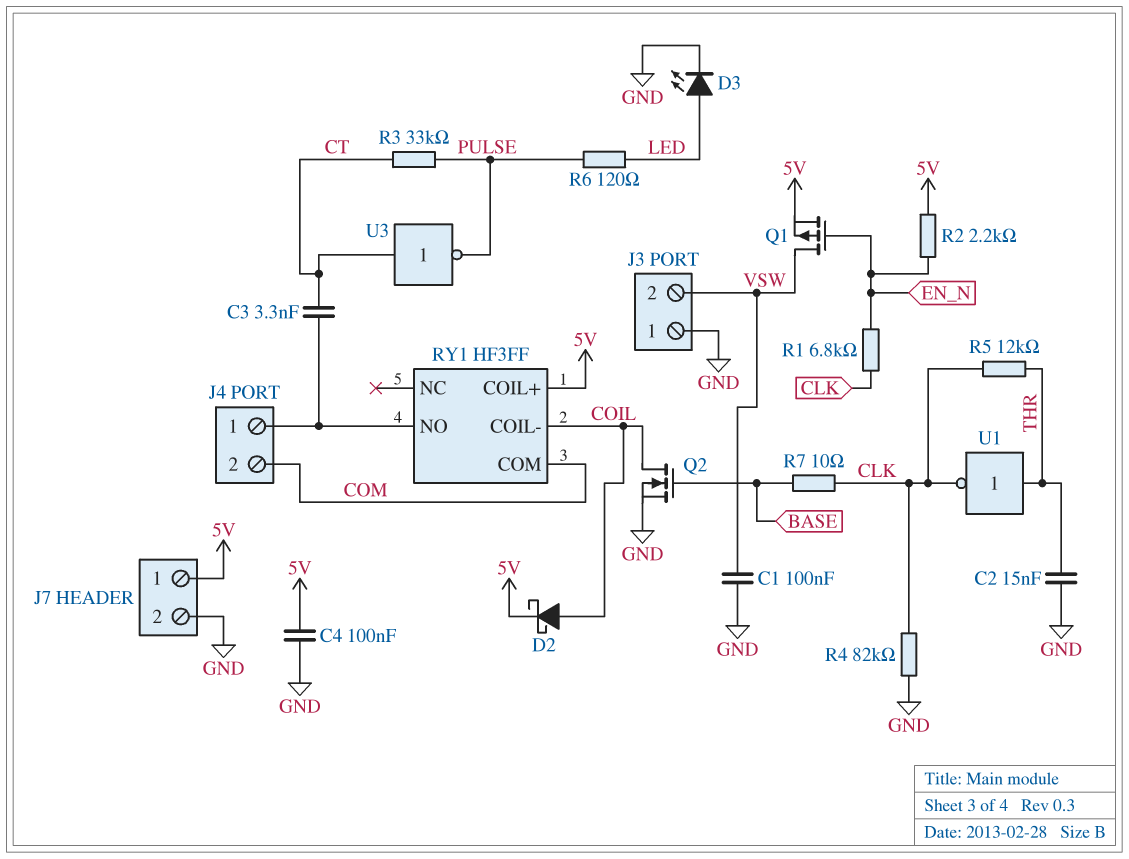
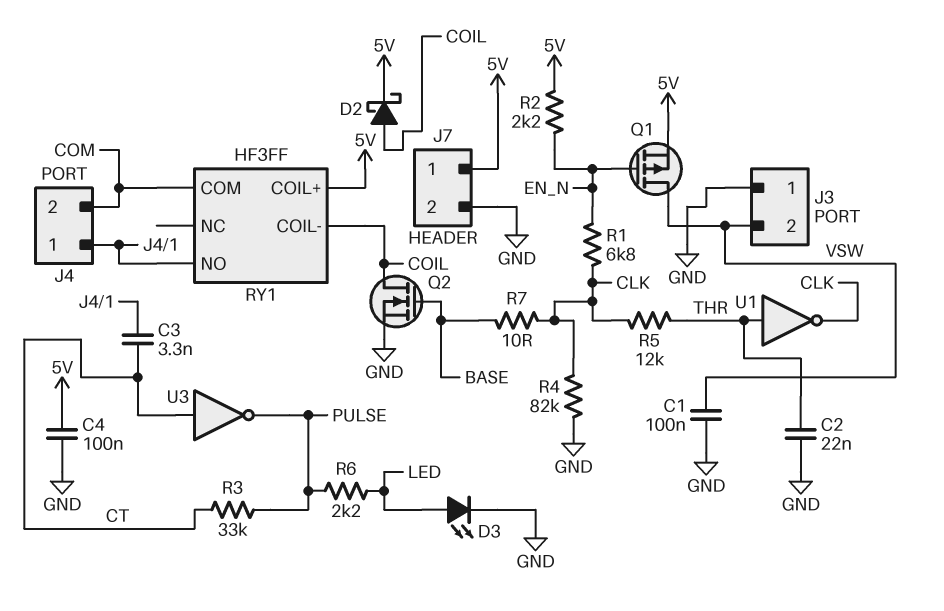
C2: 15nF (GND, THR) -> 22nF (GND, THR)
R6: 120 (LED, PULSE) -> 2.2k (LED, PULSE)

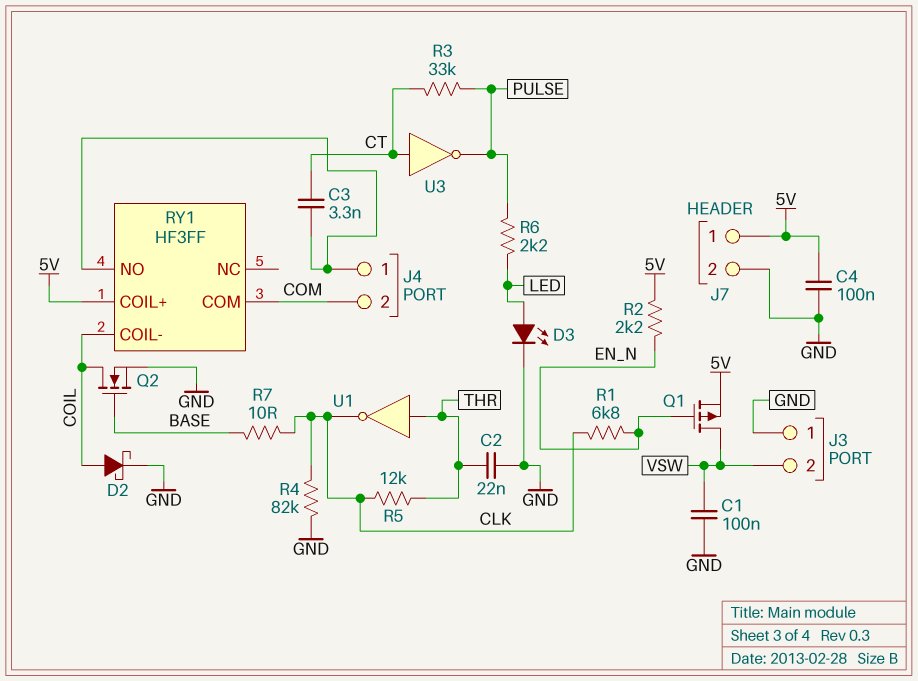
D2: schottky (A COIL, K 5V) -> schottky (A COIL, K GND)

